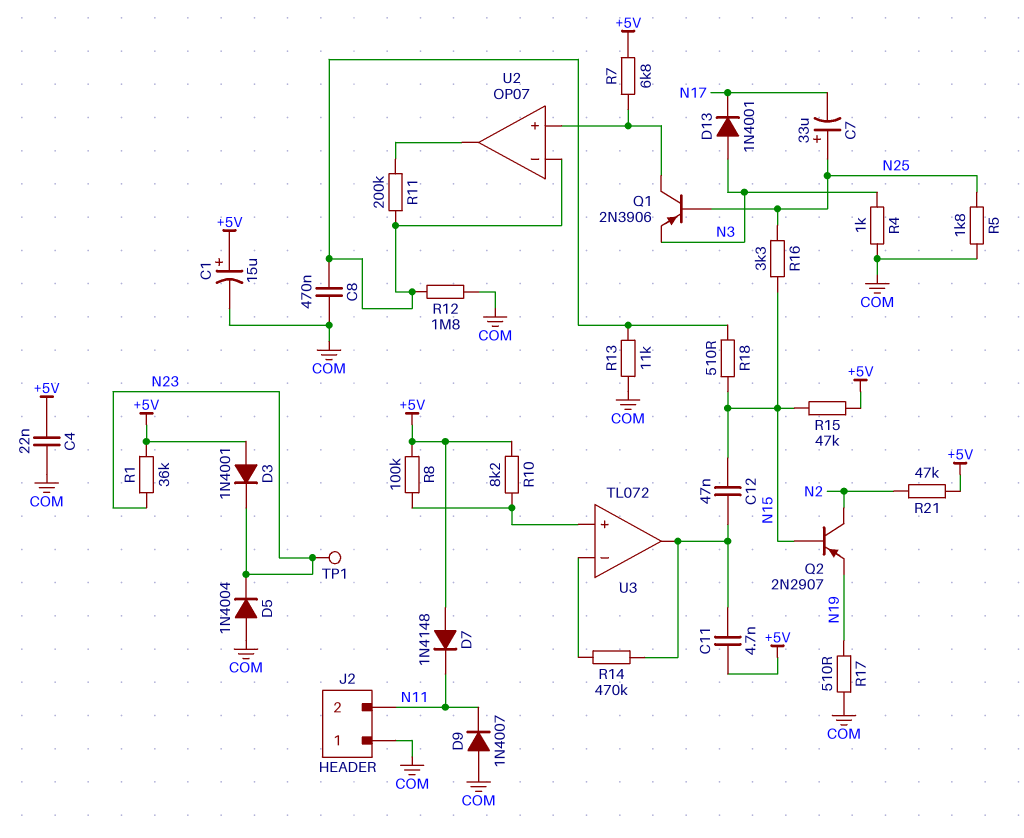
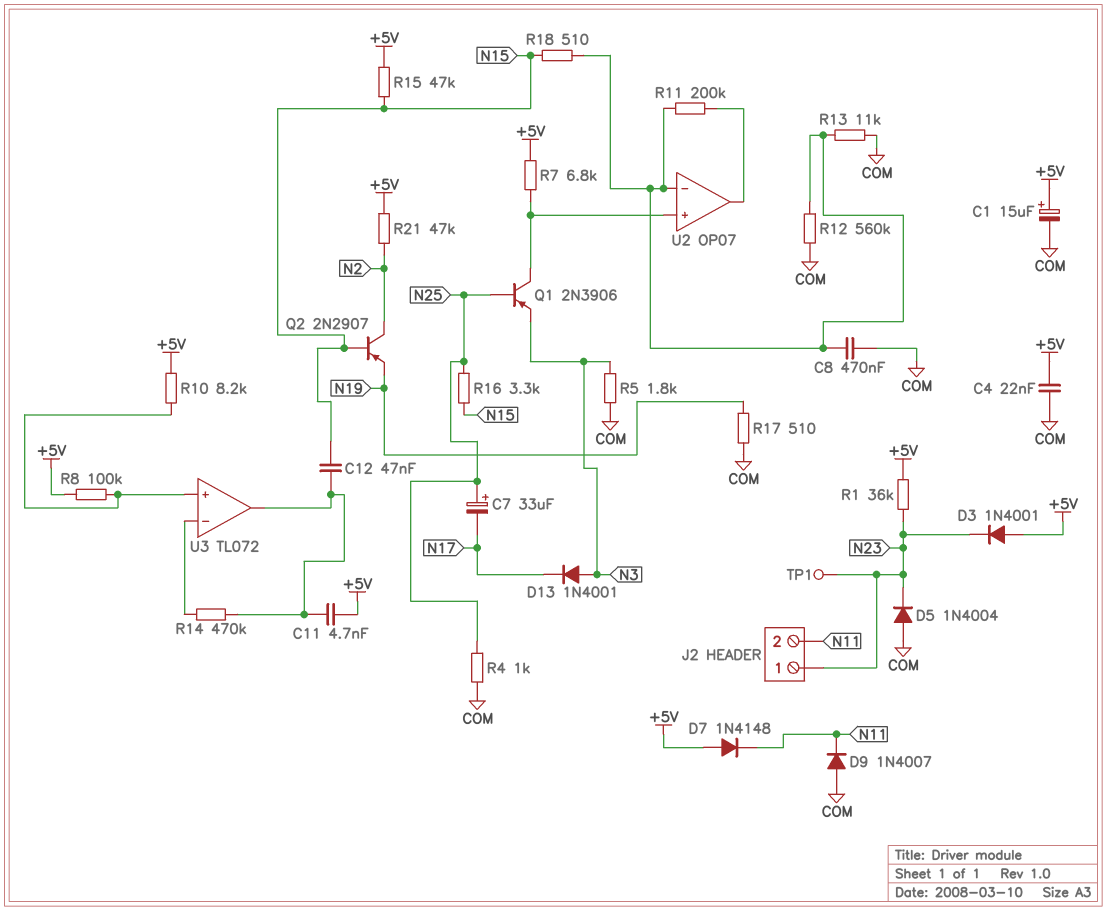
J2 pin 1: COM -> N23
R4: 1k (COM, N3) -> 1k (COM, N25)
R5: 1.8k (COM, N25) -> 1.8k (COM, N3)
R12: 1.8M (COM, U2/in-) -> 560k (COM, U2/in-)

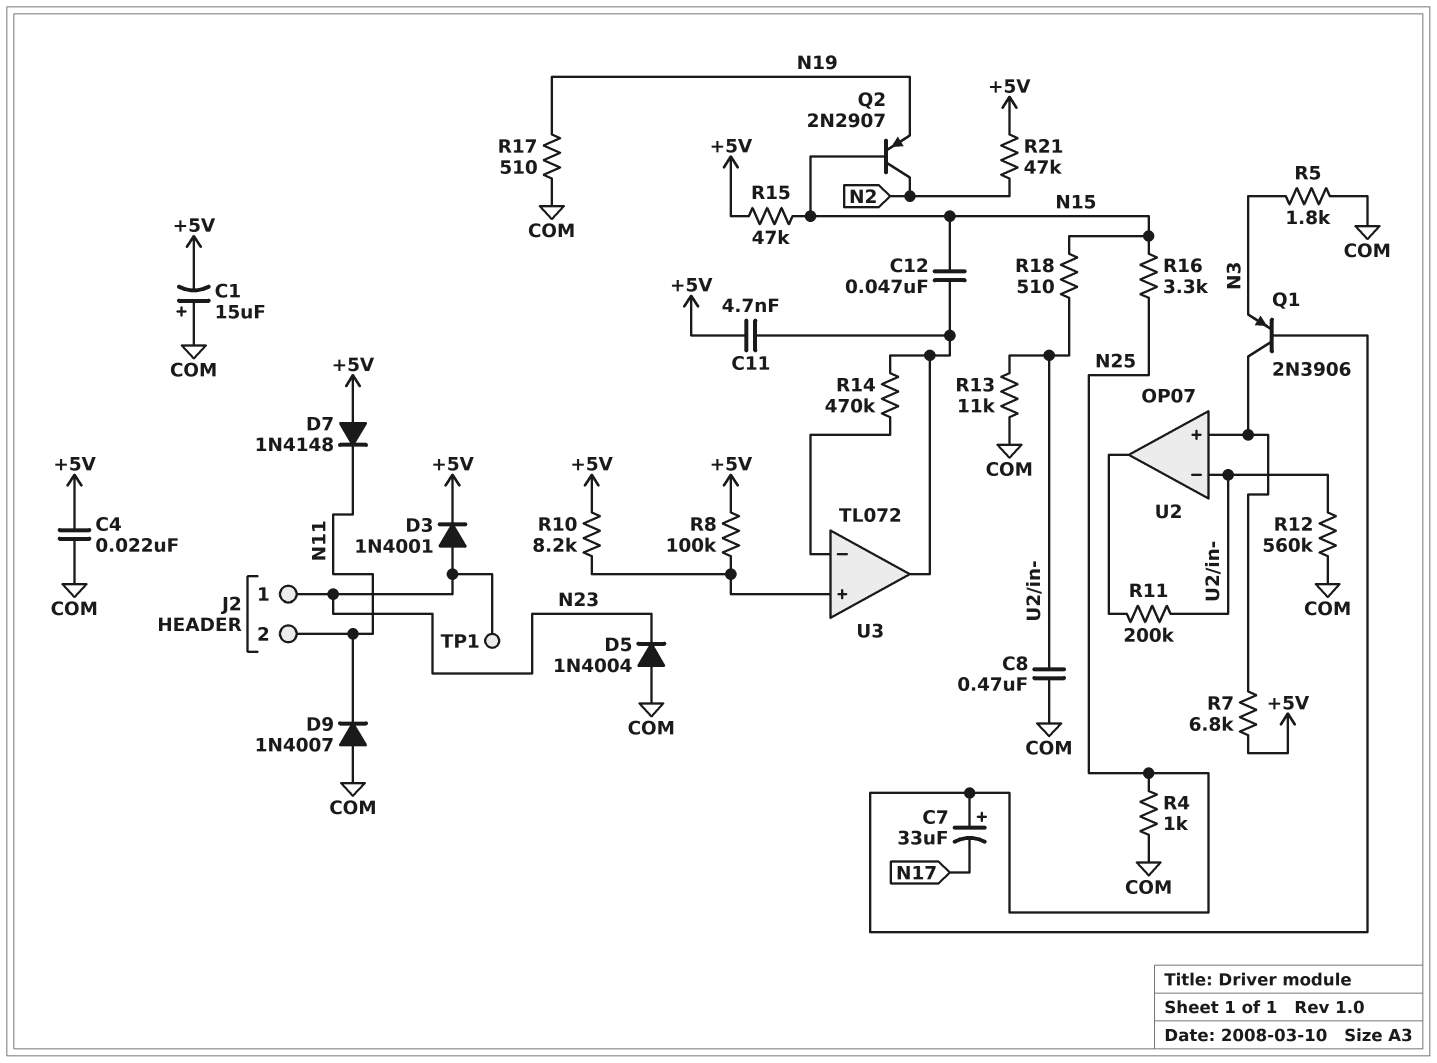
C1: 15uF (plus +5V, minus COM) -> 15uF (plus COM, minus +5V)
D3: diode 1N4001 (A +5V, K N23) -> diode 1N4001 (A N23, K +5V)
D13: diode 1N4001 (A N3, K N17) -> none
R1: 36k (+5V, N23) -> none

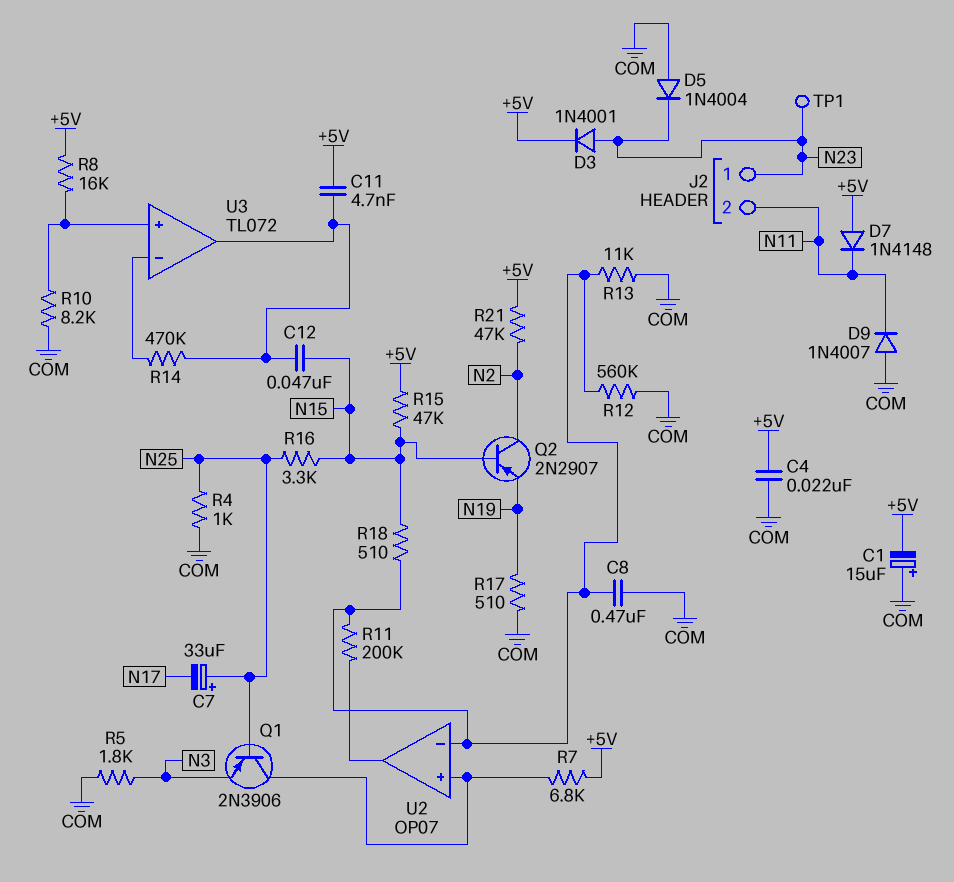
R8: 100k (+5V, U3/in+) -> 16k (+5V, U3/in+)
R10: 8.2k (+5V, U3/in+) -> 8.2k (COM, U3/in+)

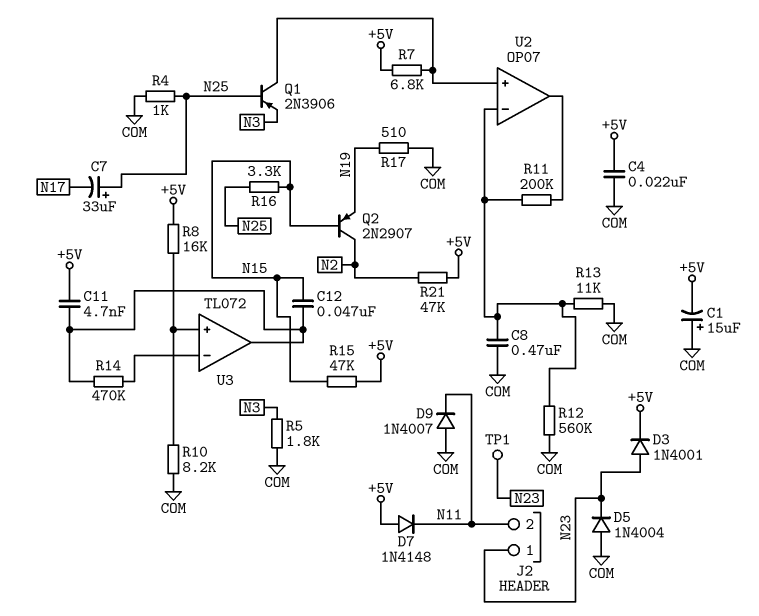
R18: 510 (N15, U2/in-) -> none

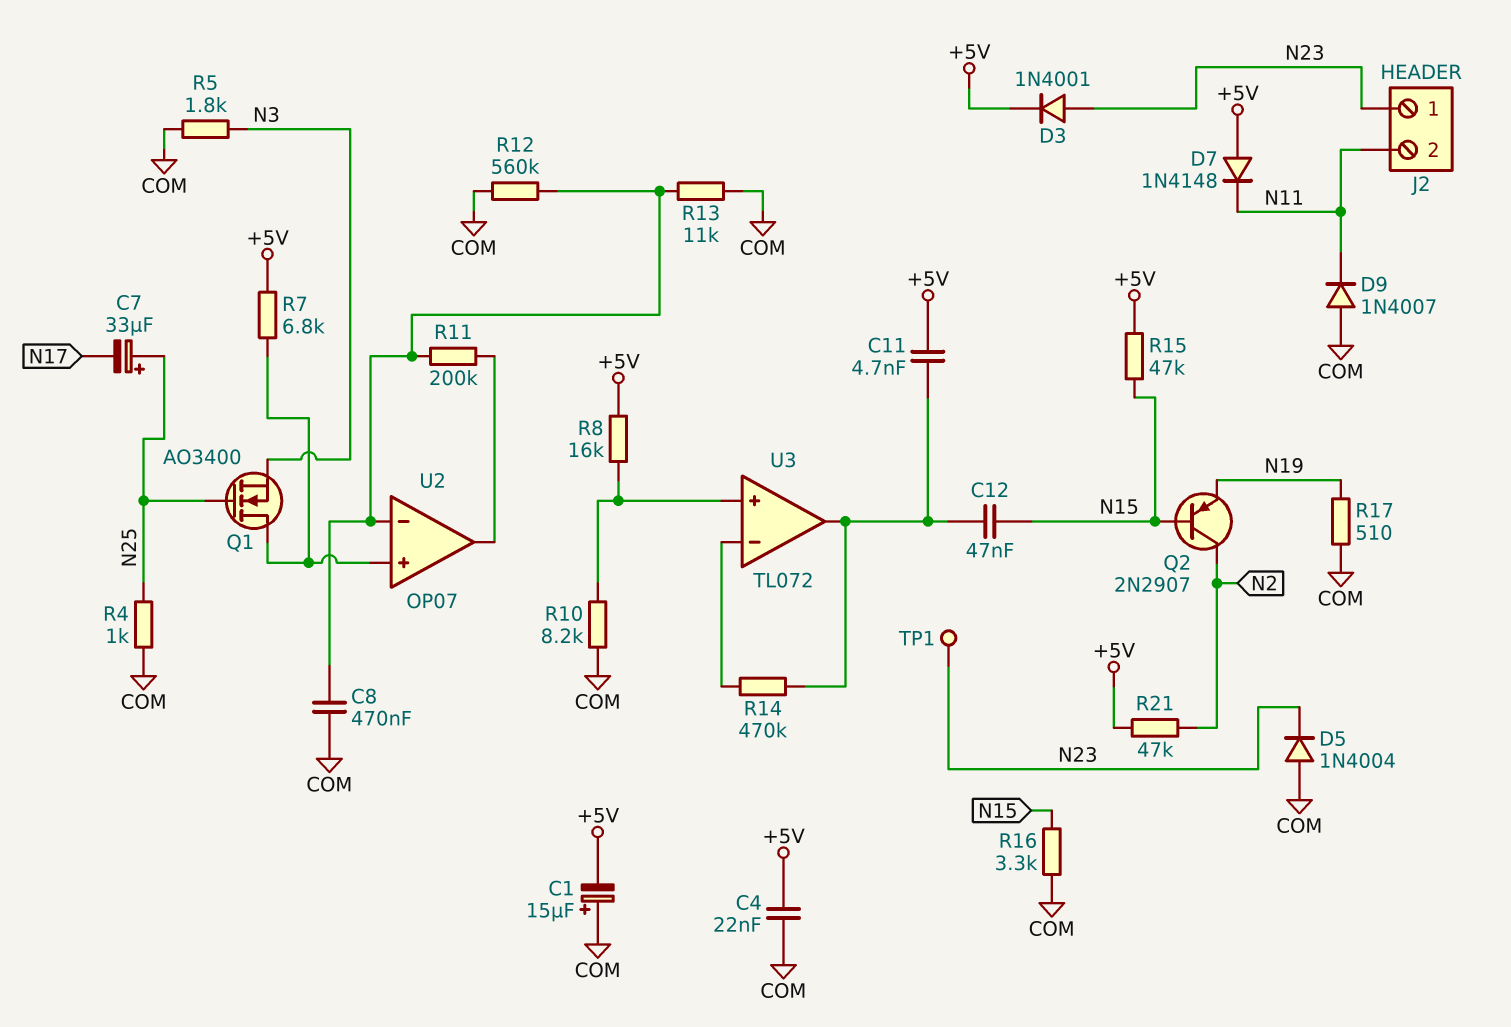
Q1: PNP 2N3906 (B N25, C U2/in+, E N3) -> NMOS AO3400 (G N25, D U2/in+, S N3)
R16: 3.3k (N15, N25) -> 3.3k (COM, N15)

